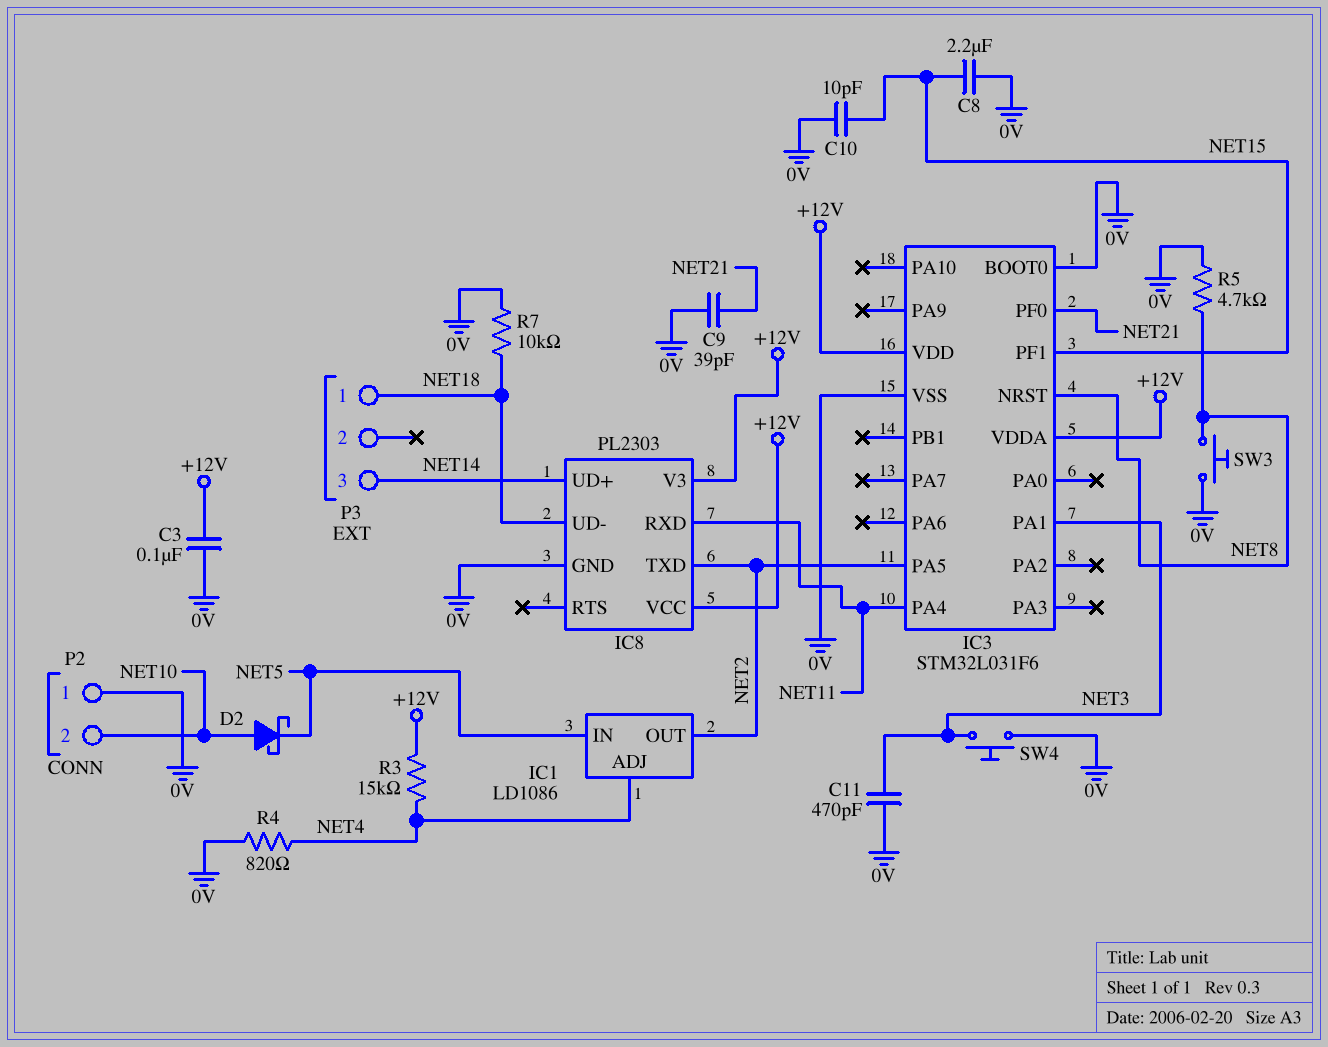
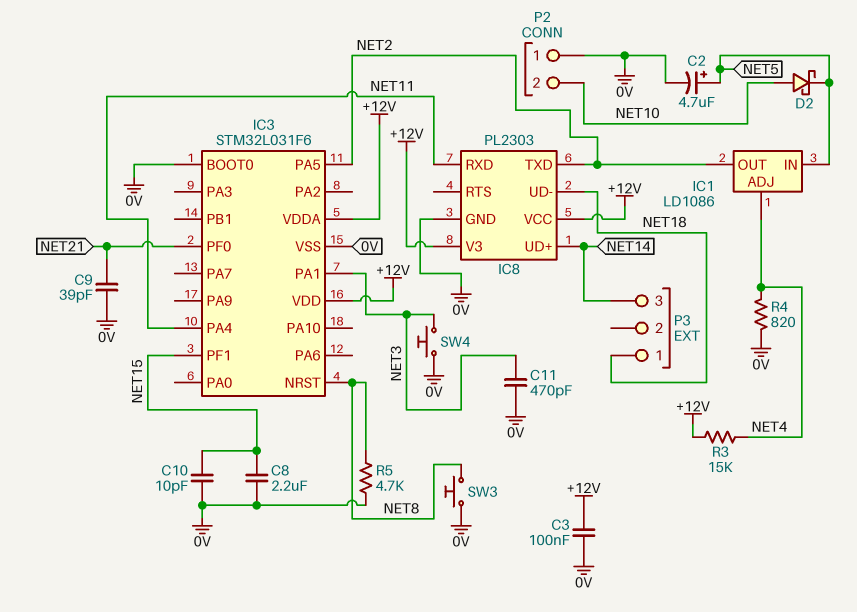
C2: none -> 4.7uF (plus NET5, minus 0V)
R7: 10k (0V, NET18) -> none

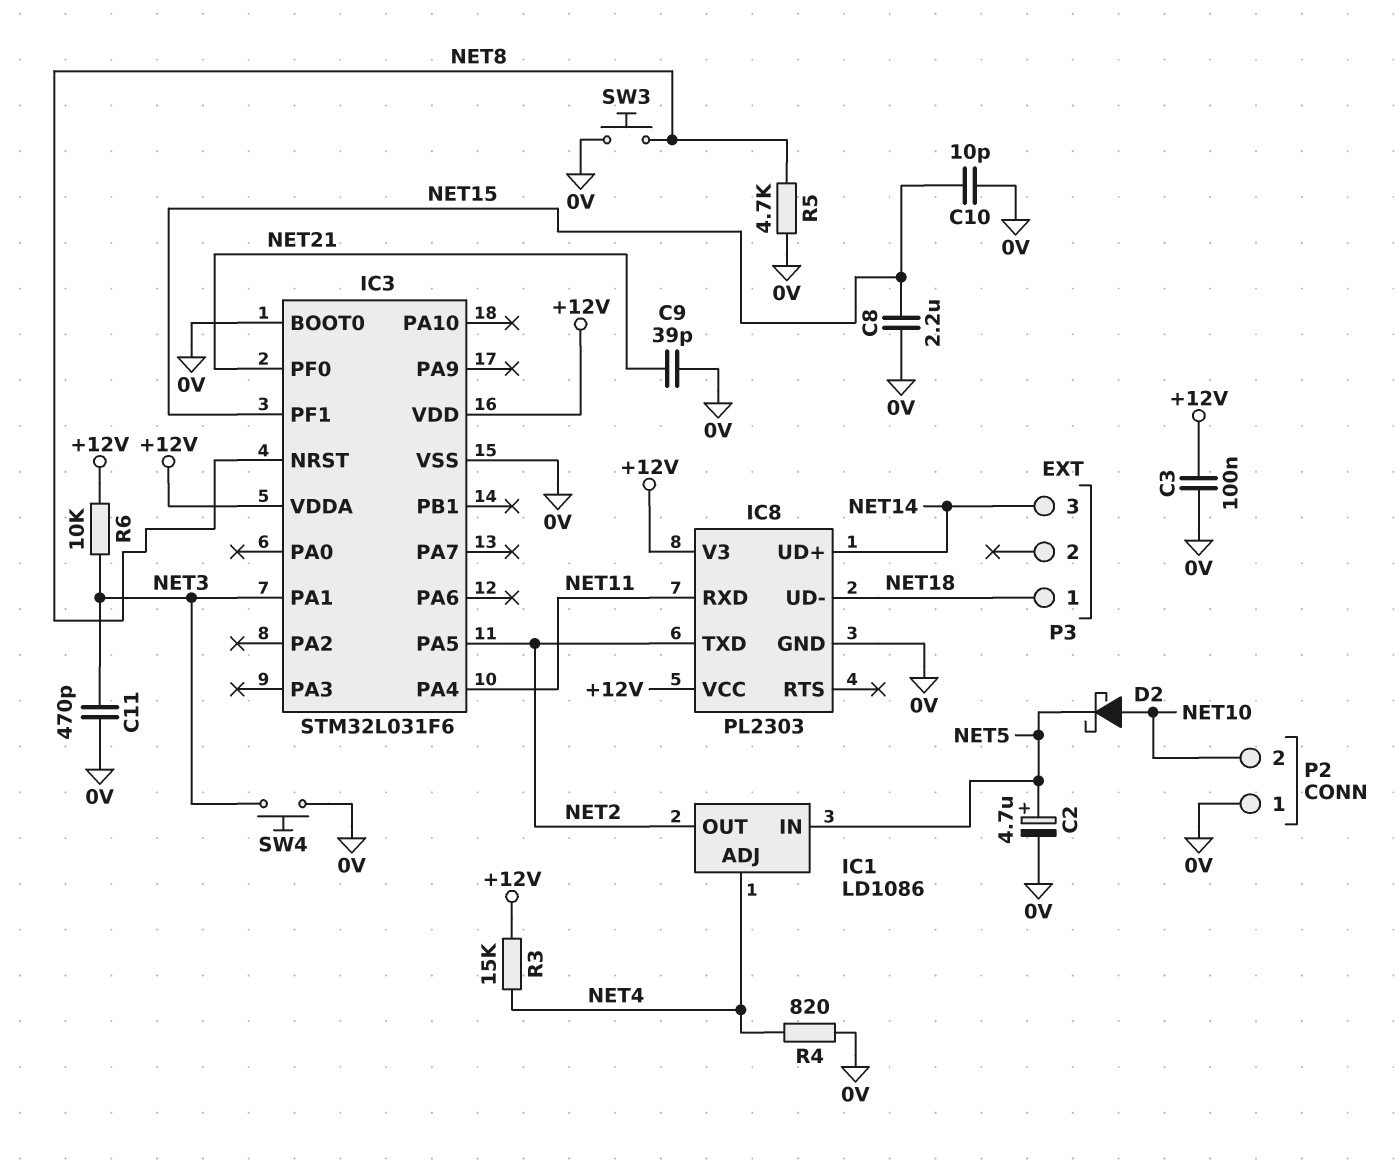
R6: none -> 10k (+12V, NET3)

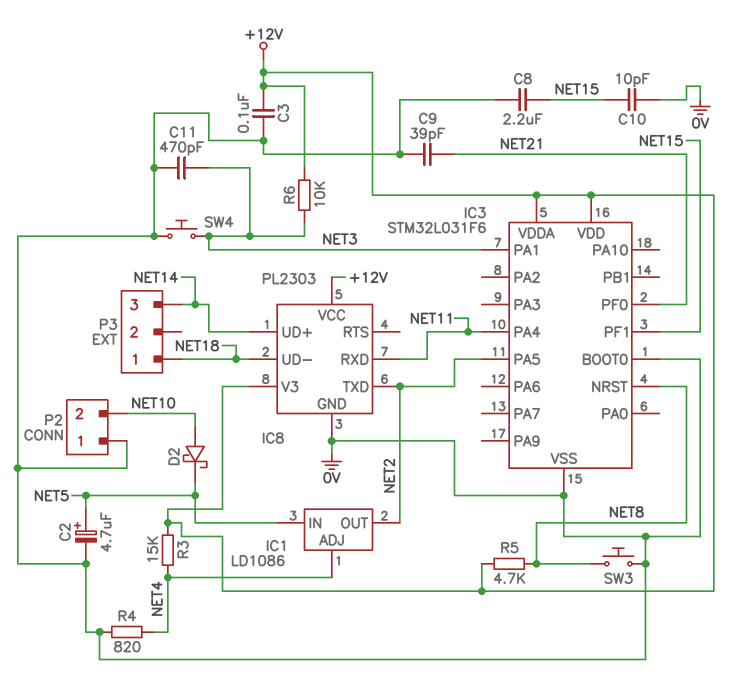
R5: 4.7k (0V, NET8) -> 4.7k (+12V, NET8)

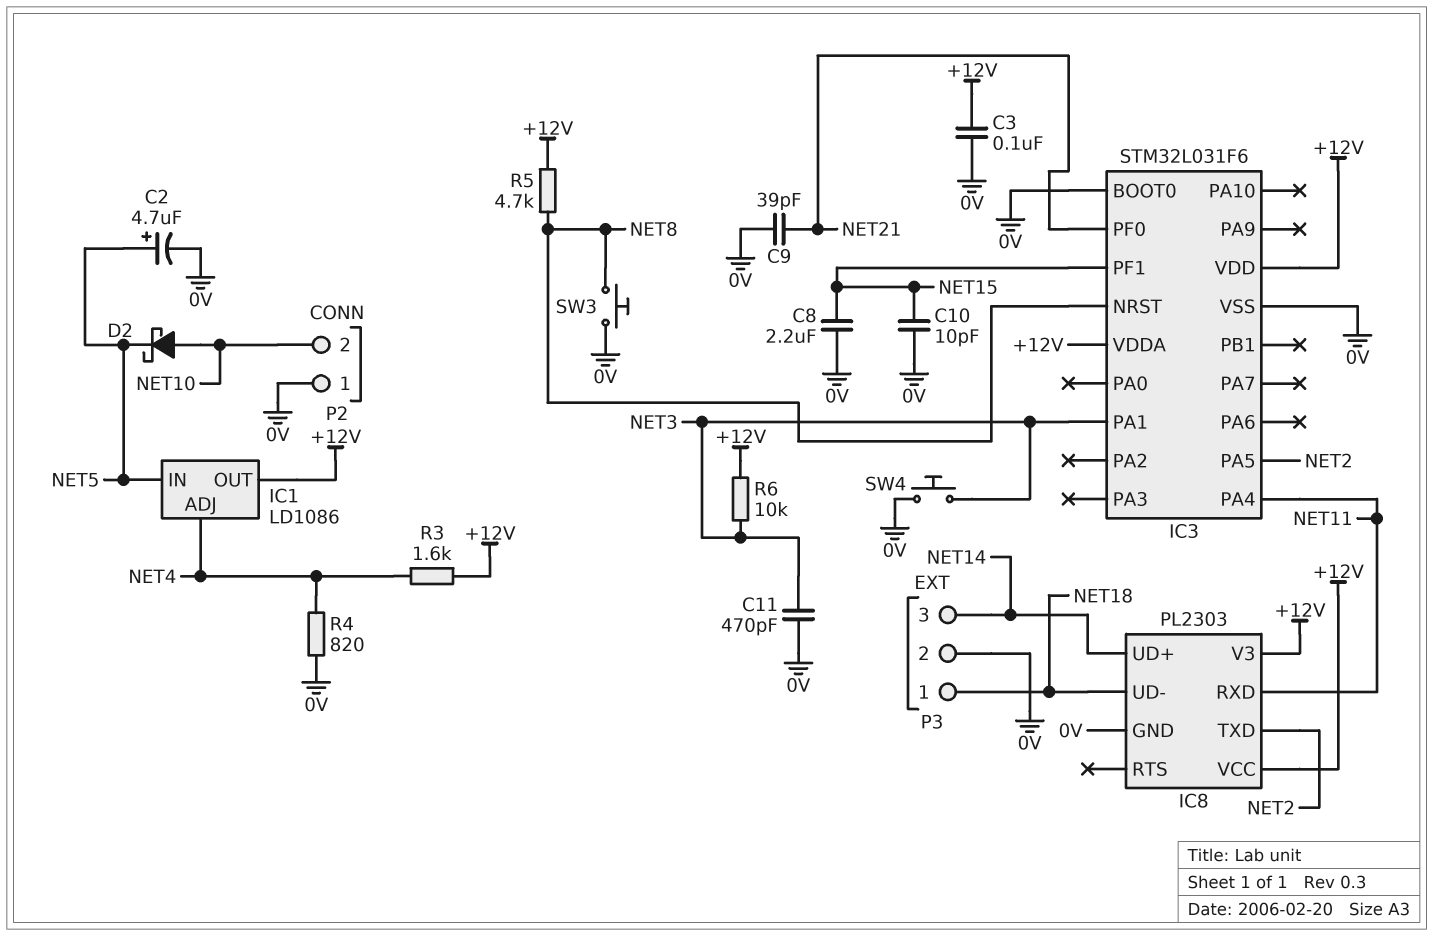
IC1 pin OUT: NET2 -> +12V
P3 pin 2: none -> 0V
R3: 15k (+12V, NET4) -> 1.6k (+12V, NET4)

